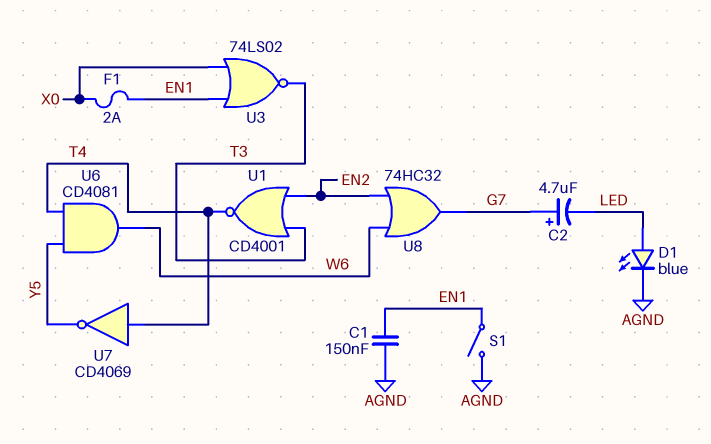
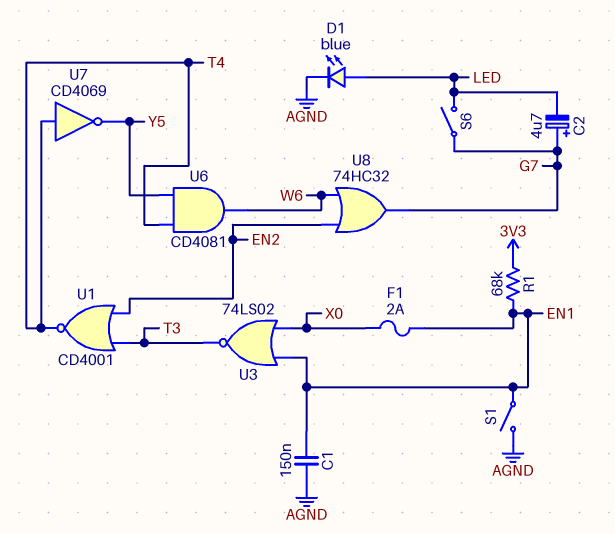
R1: none -> 68k (3V3, EN1)
S6: none -> switch (G7, LED)

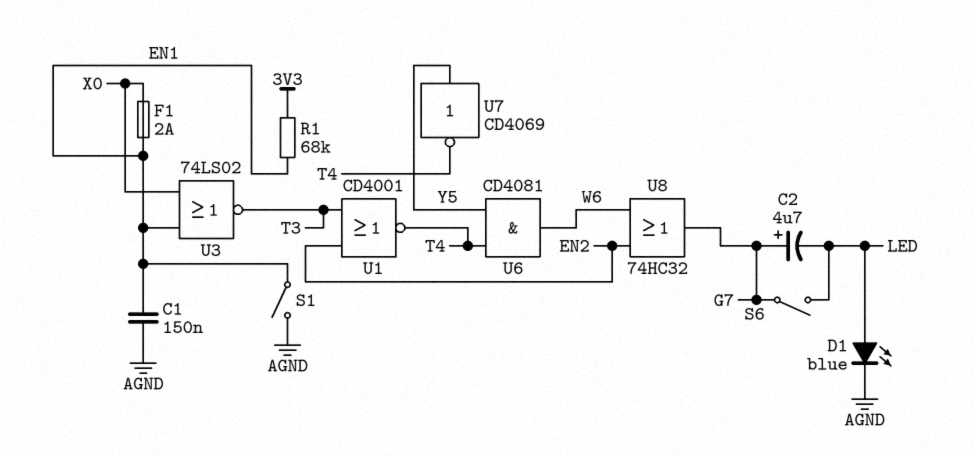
U7: NOT CD4069 (in T4, out Y5) -> NOT CD4069 (in Y5, out T4)

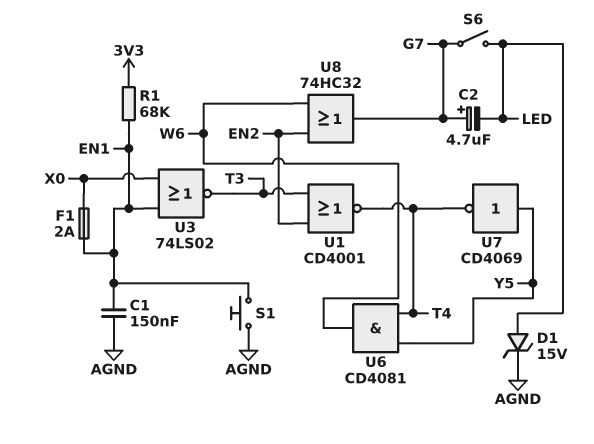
D1: LED blue (A LED, K AGND) -> zener 15V (A LED, K AGND)
S1: switch (AGND, EN1) -> button (AGND, EN1)

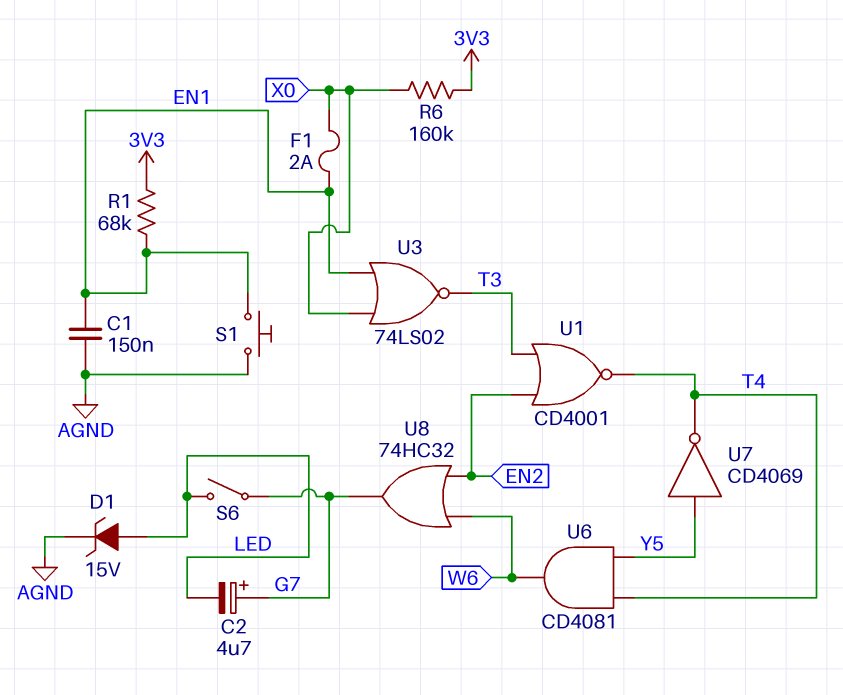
R6: none -> 160k (3V3, X0)

